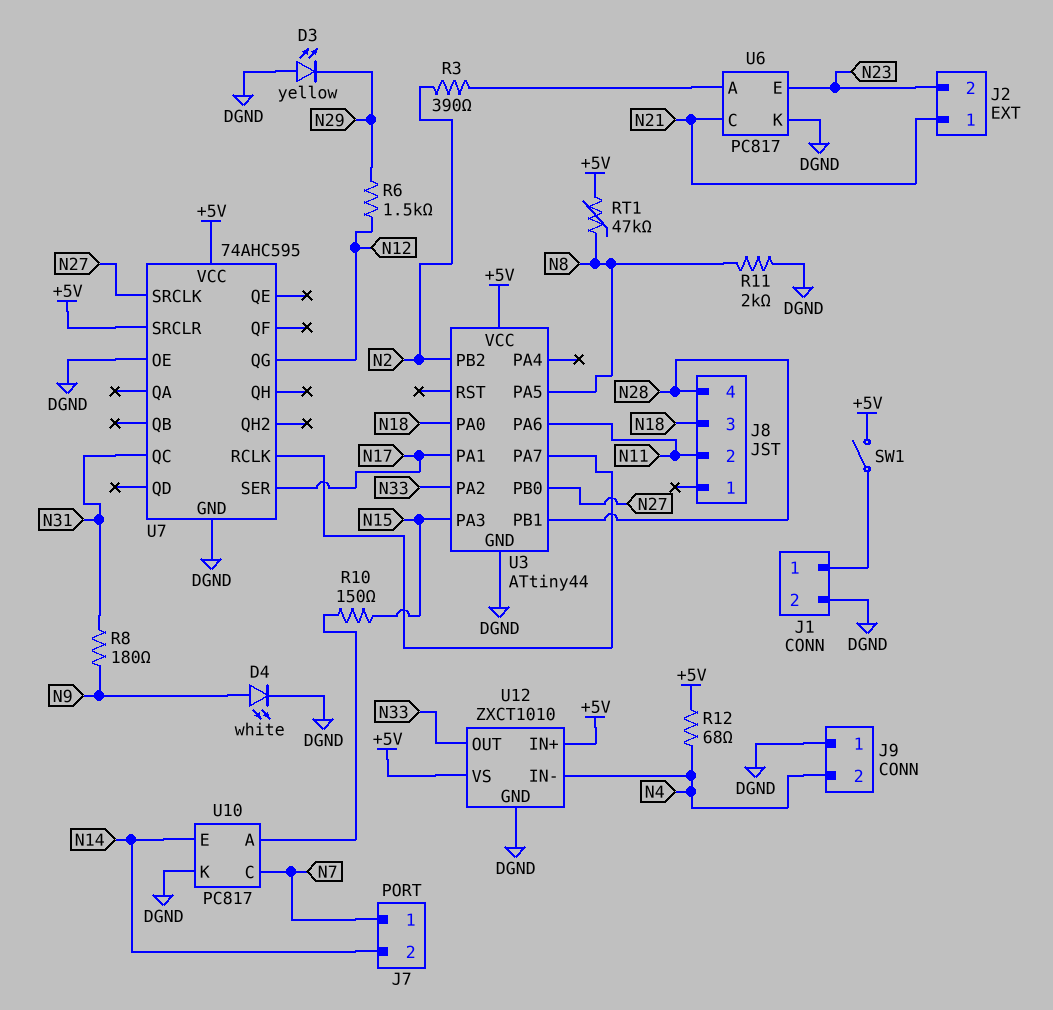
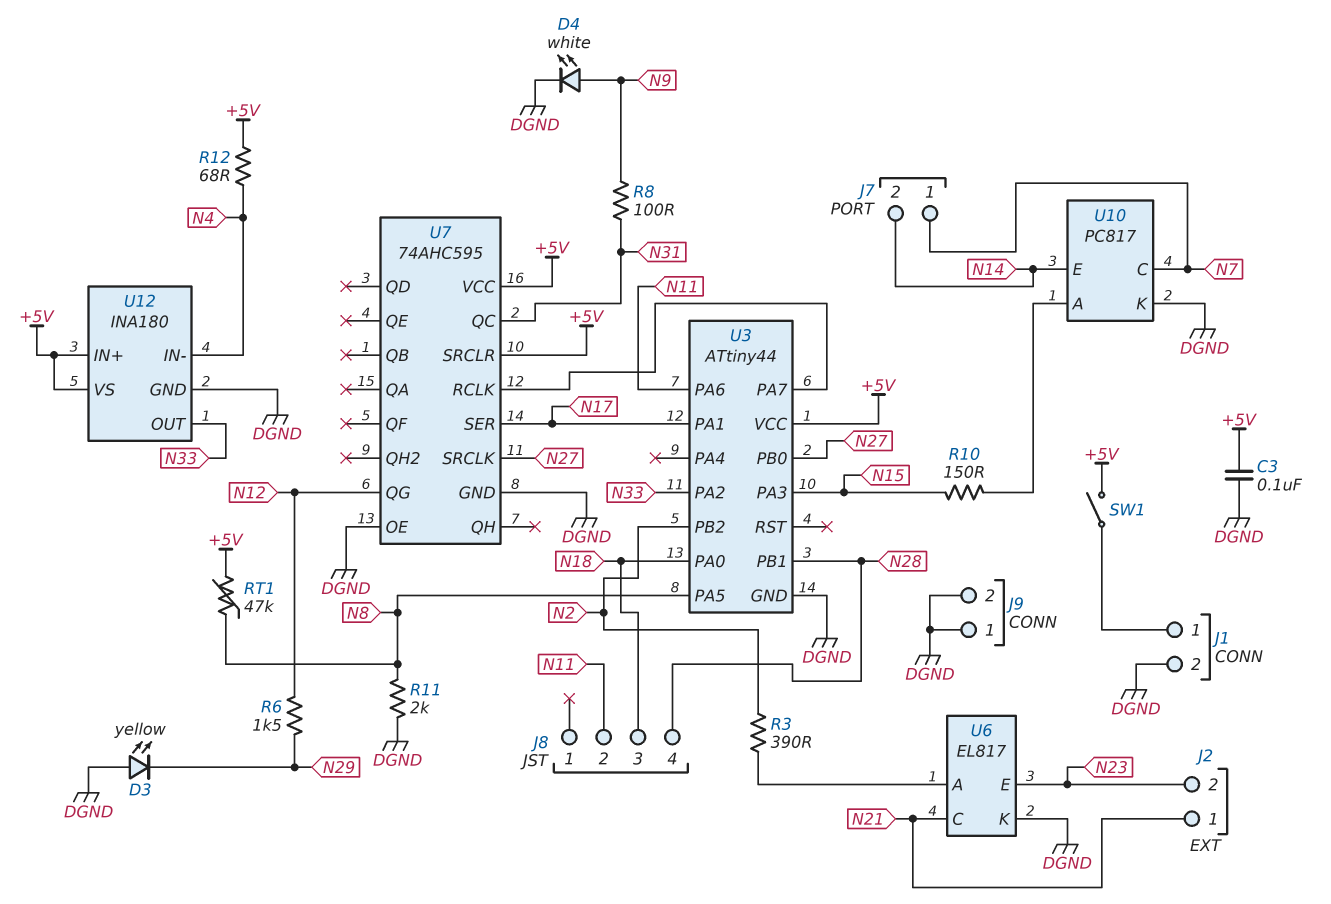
C3: none -> 100nF (+5V, DGND)
J9 pin 2: N4 -> DGND
R8: 180 (N9, N31) -> 100 (N9, N31)
U6: PC817 -> EL817
U12: ZXCT1010 -> INA180

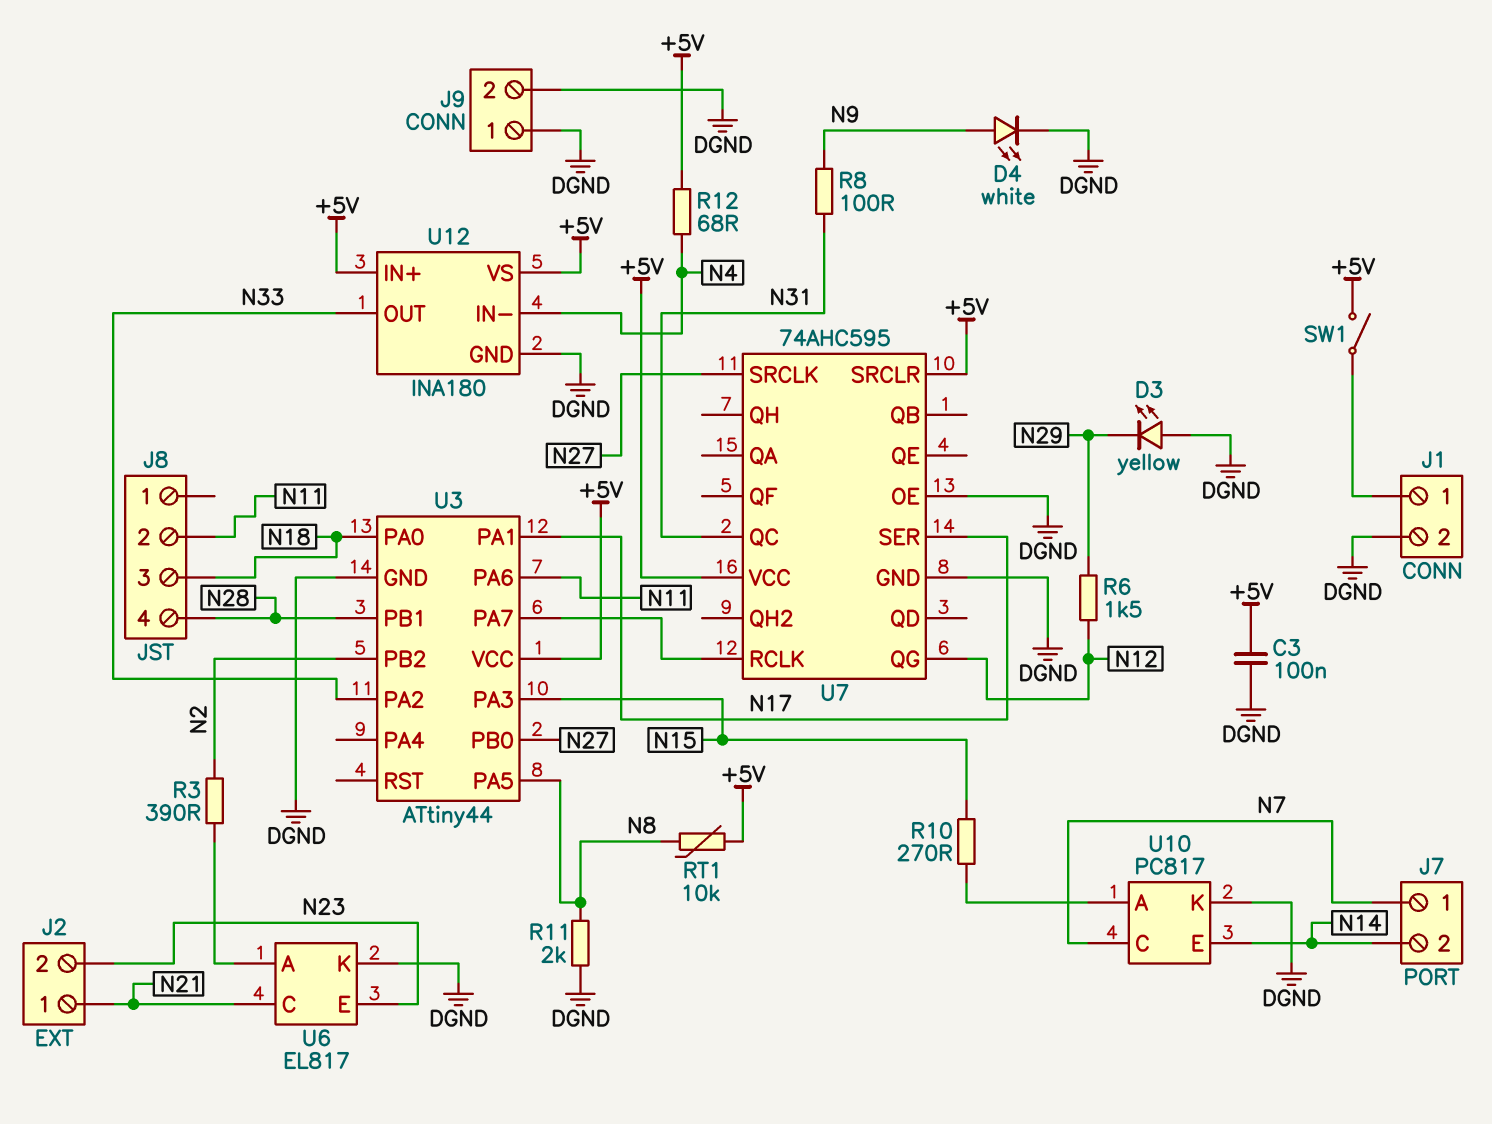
R10: 150 (N15, U10/A) -> 270 (N15, U10/A)
RT1: 47k (+5V, N8) -> 10k (+5V, N8)

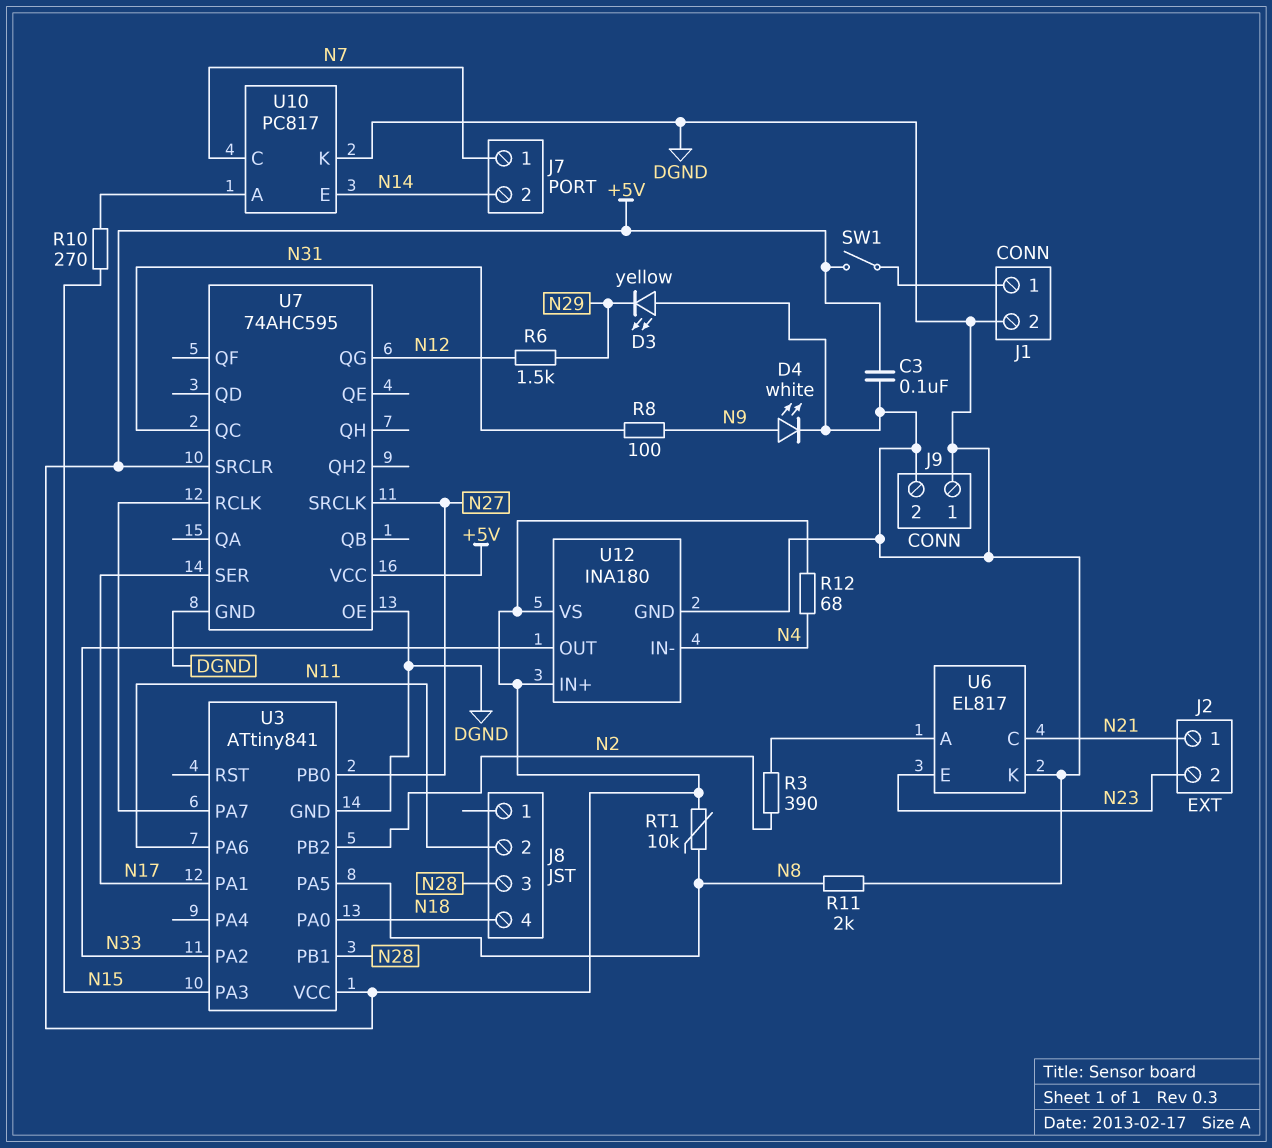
J8 pin 3: N18 -> N28
J8 pin 4: N28 -> N18
U3: ATtiny44 -> ATtiny841

